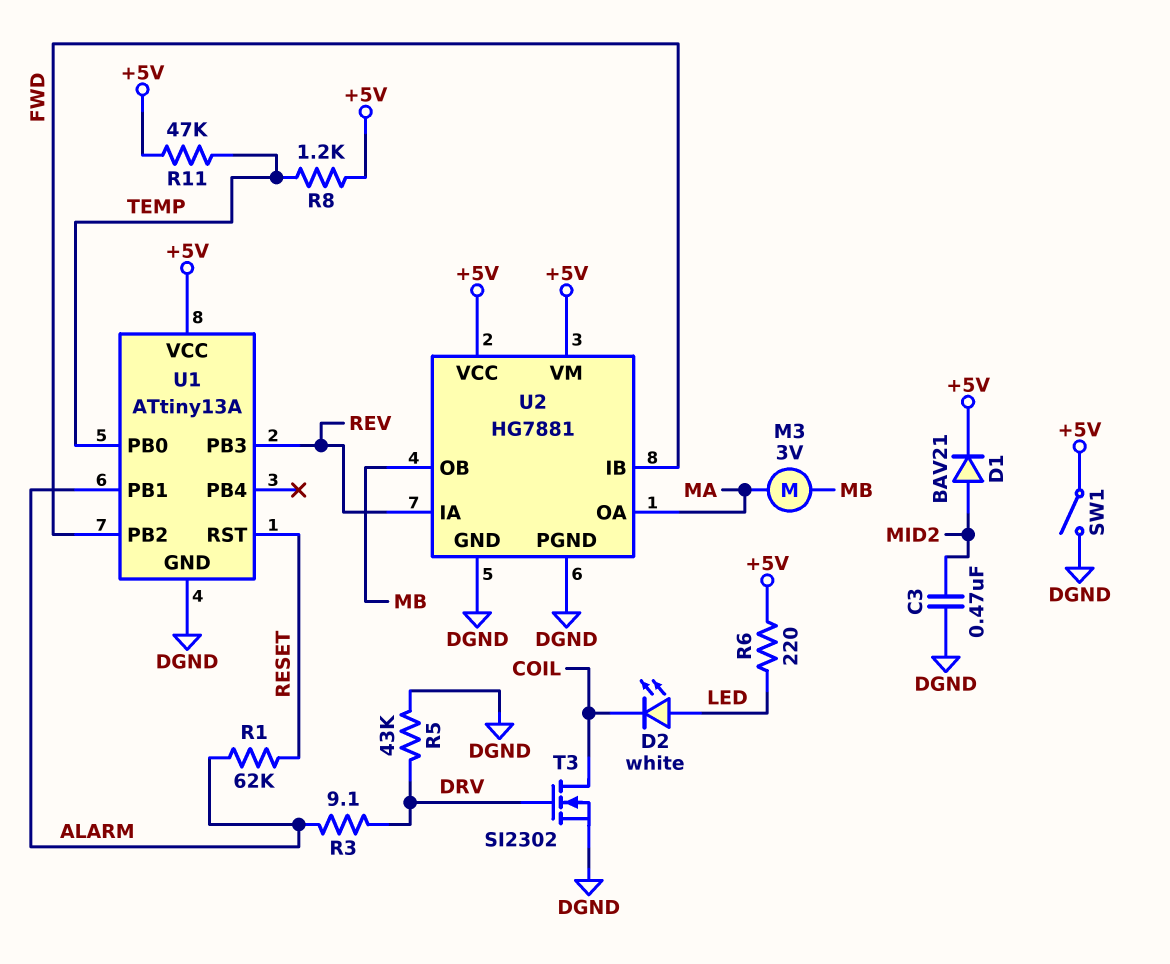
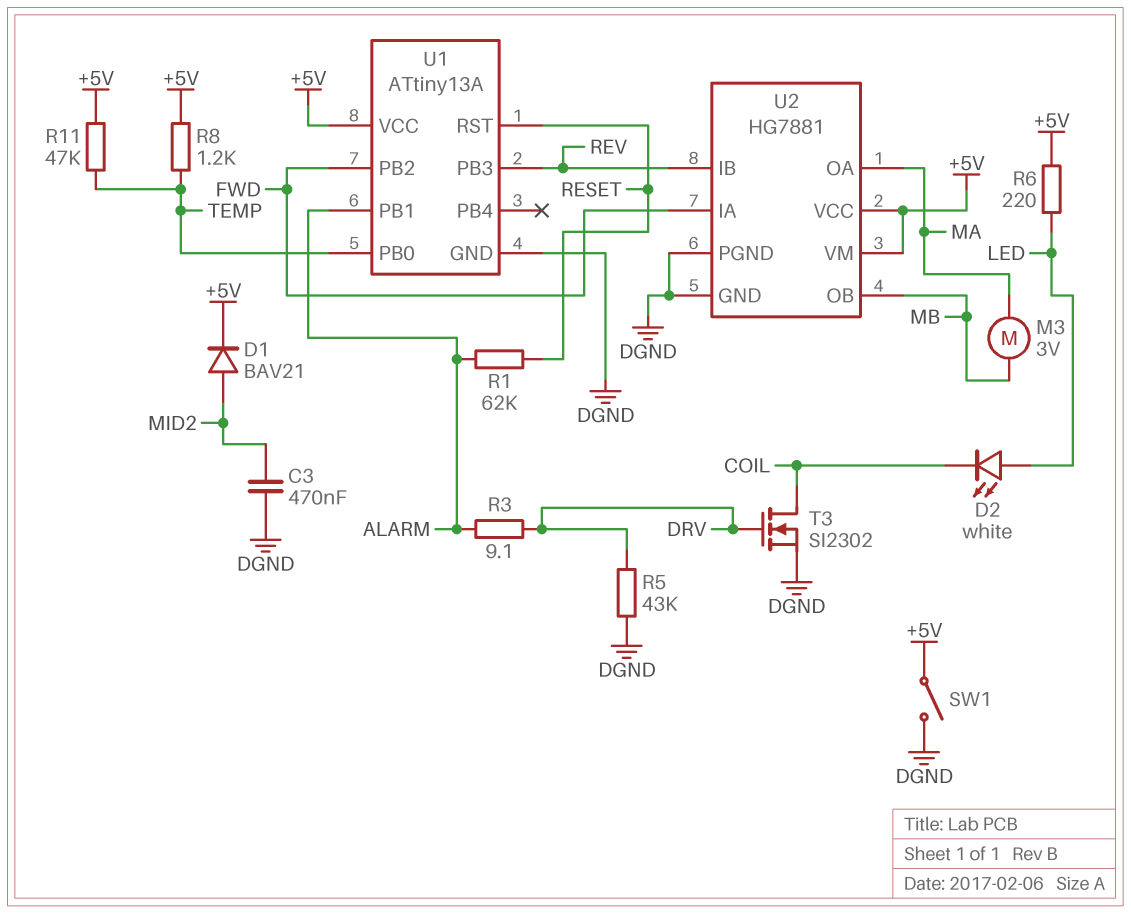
U2 pin IA: REV -> FWD
U2 pin IB: FWD -> REV

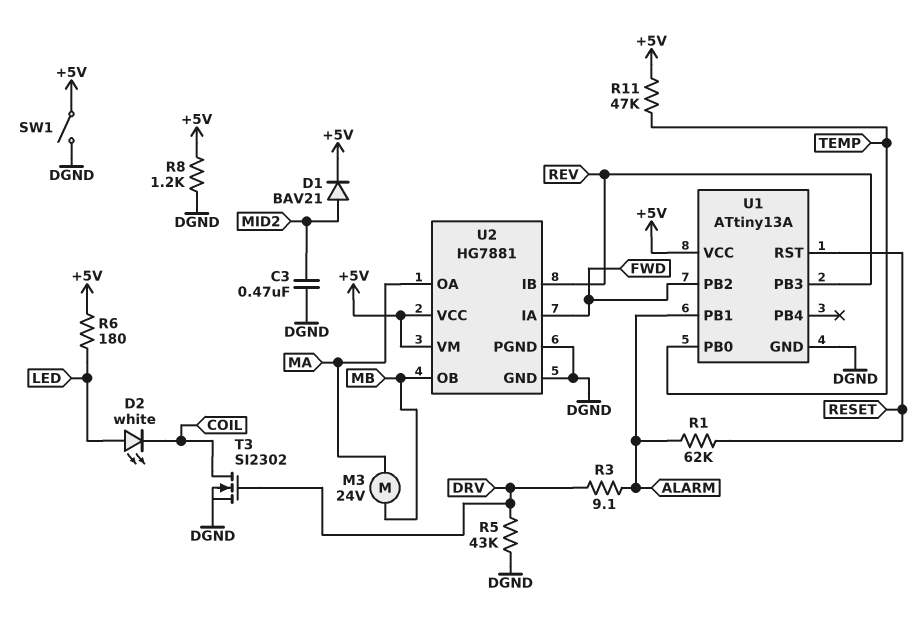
M3: motor 3V (MA, MB) -> motor 24V (MA, MB)
R6: 220 (+5V, LED) -> 180 (+5V, LED)
R8: 1.2k (+5V, TEMP) -> 1.2k (+5V, DGND)

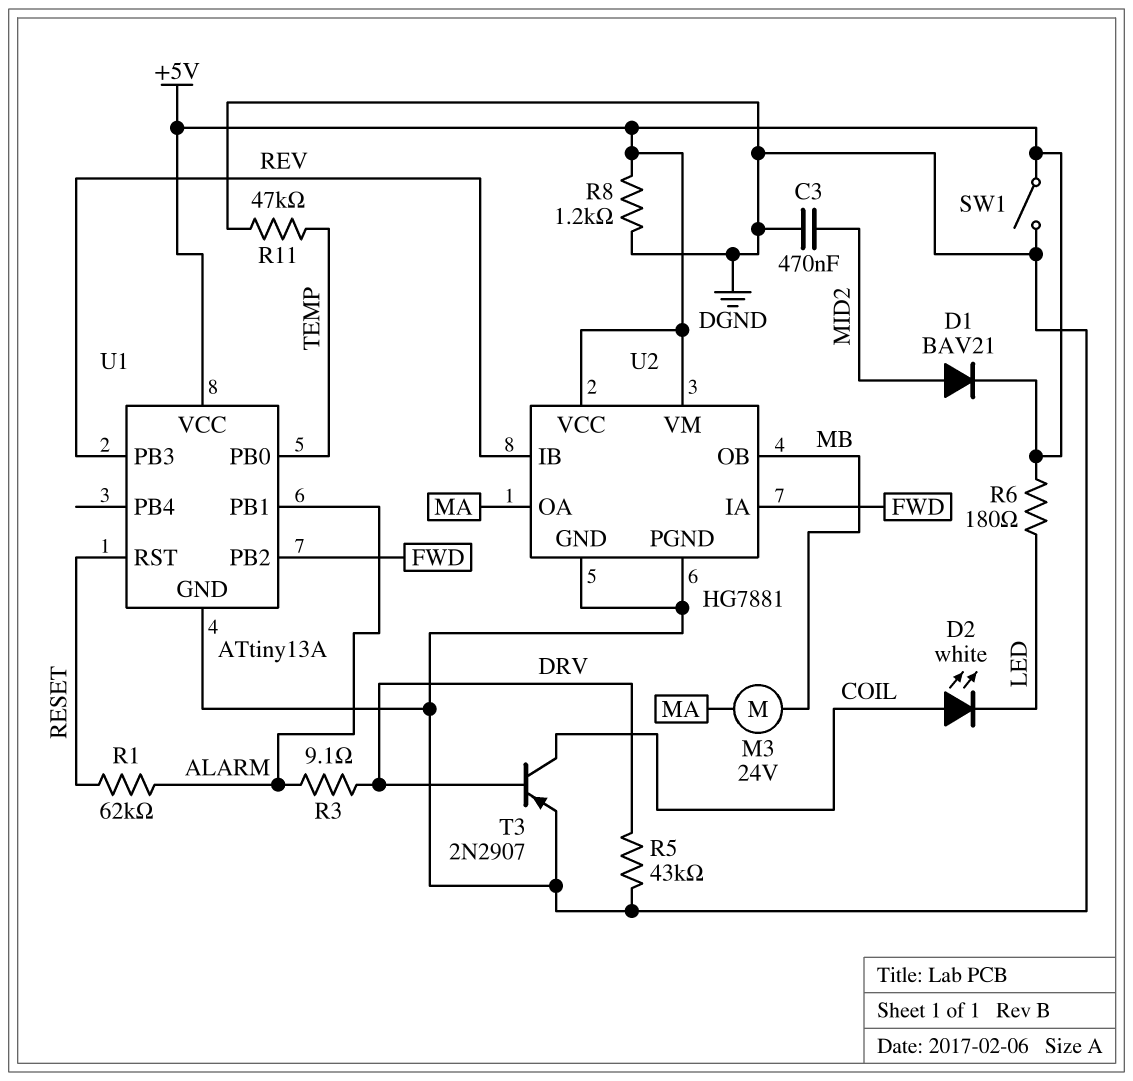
D2: LED white (A LED, K COIL) -> LED white (A COIL, K LED)
R11: 47k (+5V, TEMP) -> 47k (DGND, TEMP)
T3: NMOS SI2302 (G DRV, D COIL, S DGND) -> PNP 2N2907 (B DRV, C COIL, E DGND)

